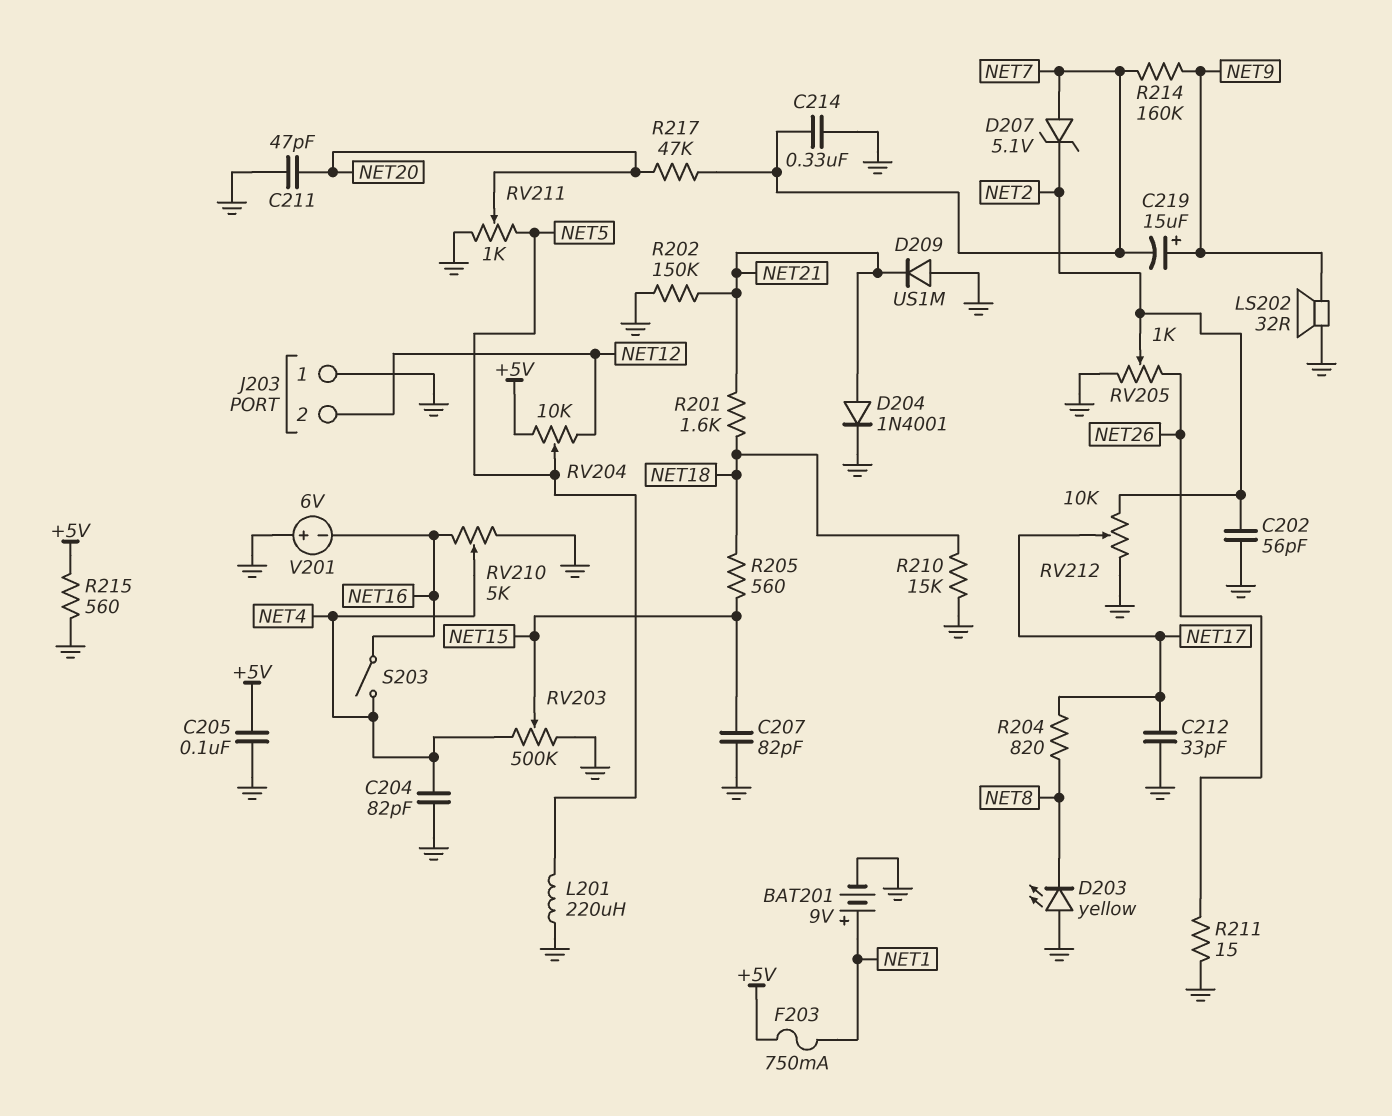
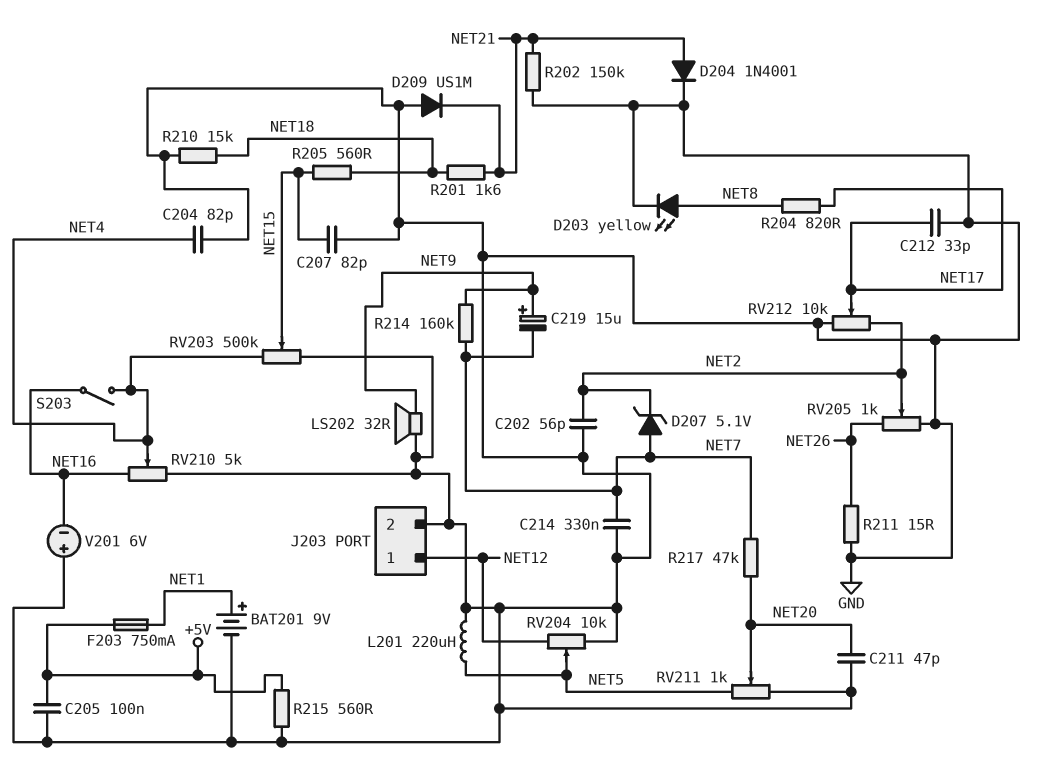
D203: LED yellow (A GND, K NET8) -> LED yellow (A NET8, K GND)
J203 pin 1: GND -> NET12
J203 pin 2: NET12 -> GND
RV204: 10k (+5V, NET12, wiper NET5) -> 10k (GND, NET12, wiper NET5)

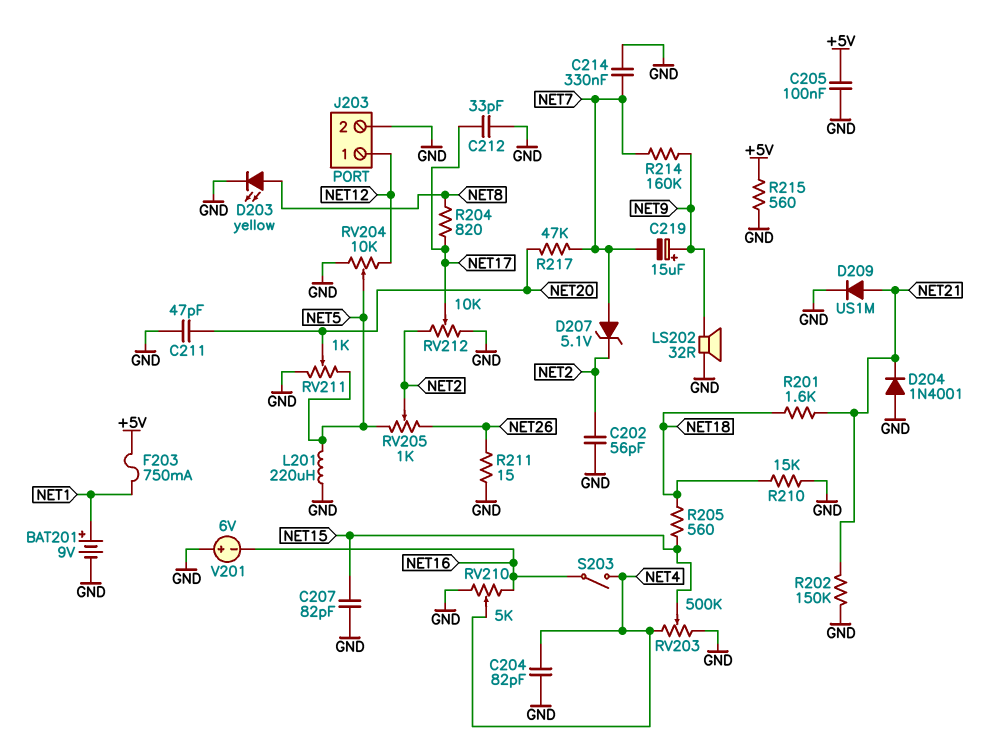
D204: diode 1N4001 (A NET21, K GND) -> diode 1N4001 (A GND, K NET21)
D209: diode US1M (A GND, K NET21) -> diode US1M (A NET21, K GND)
RV205: 1k (GND, NET26, wiper NET2) -> 1k (NET5, NET26, wiper NET2)

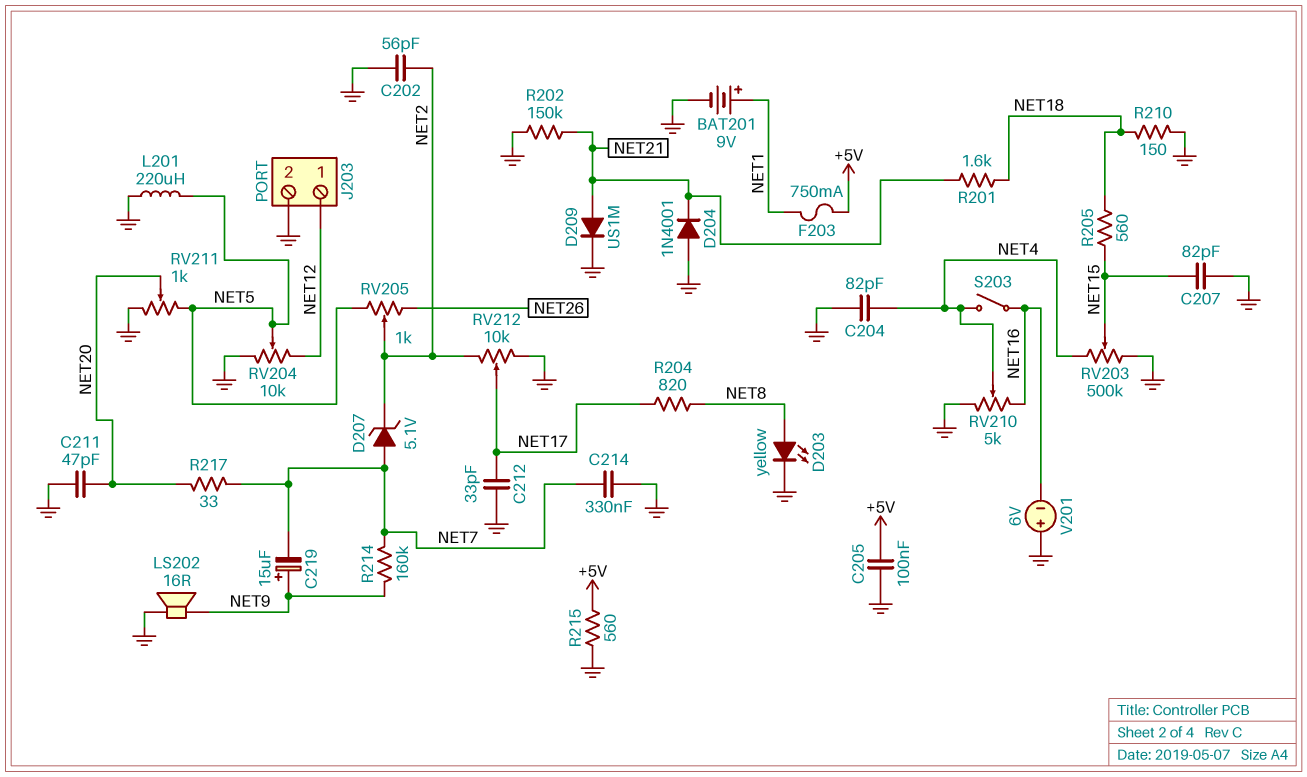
LS202: speaker 32R (GND, NET9) -> speaker 16R (GND, NET9)
R210: 15k (GND, NET18) -> 150 (GND, NET18)
R211: 15 (GND, NET26) -> none
R217: 47k (NET7, NET20) -> 33 (NET7, NET20)

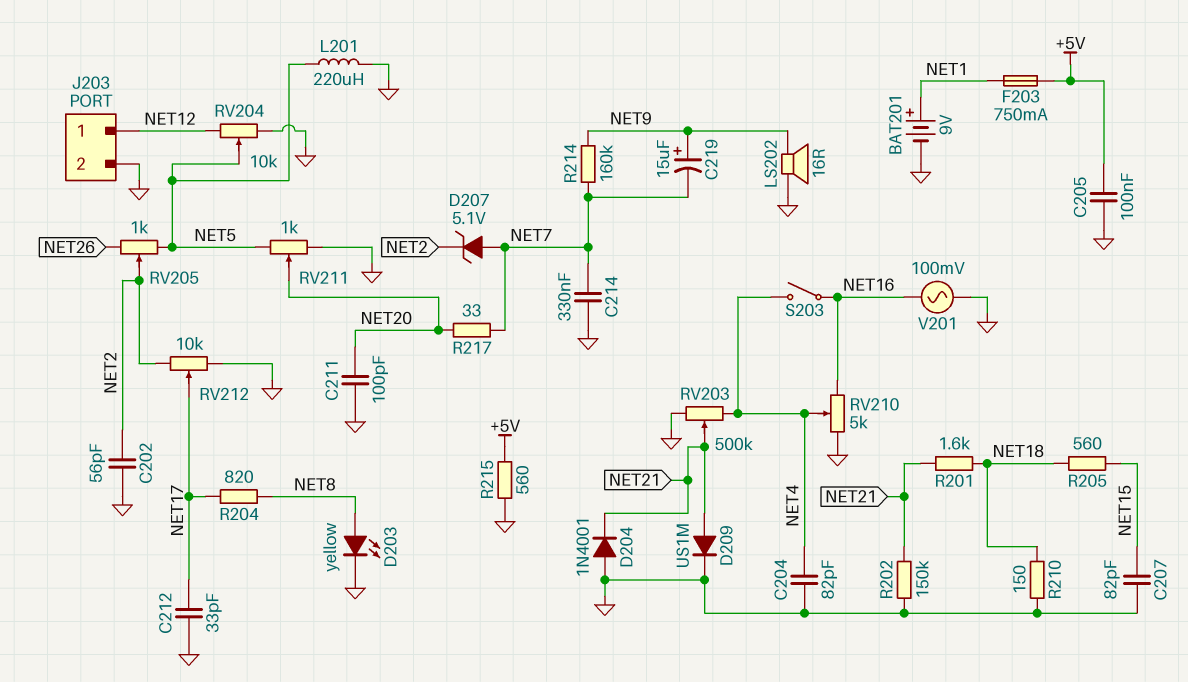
C211: 47pF (GND, NET20) -> 100pF (GND, NET20)
RV203: 500k (GND, NET4, wiper NET15) -> 500k (GND, NET4, wiper NET21)
V201: 6V (plus GND, minus NET16) -> AC 100mV (GND, NET16)

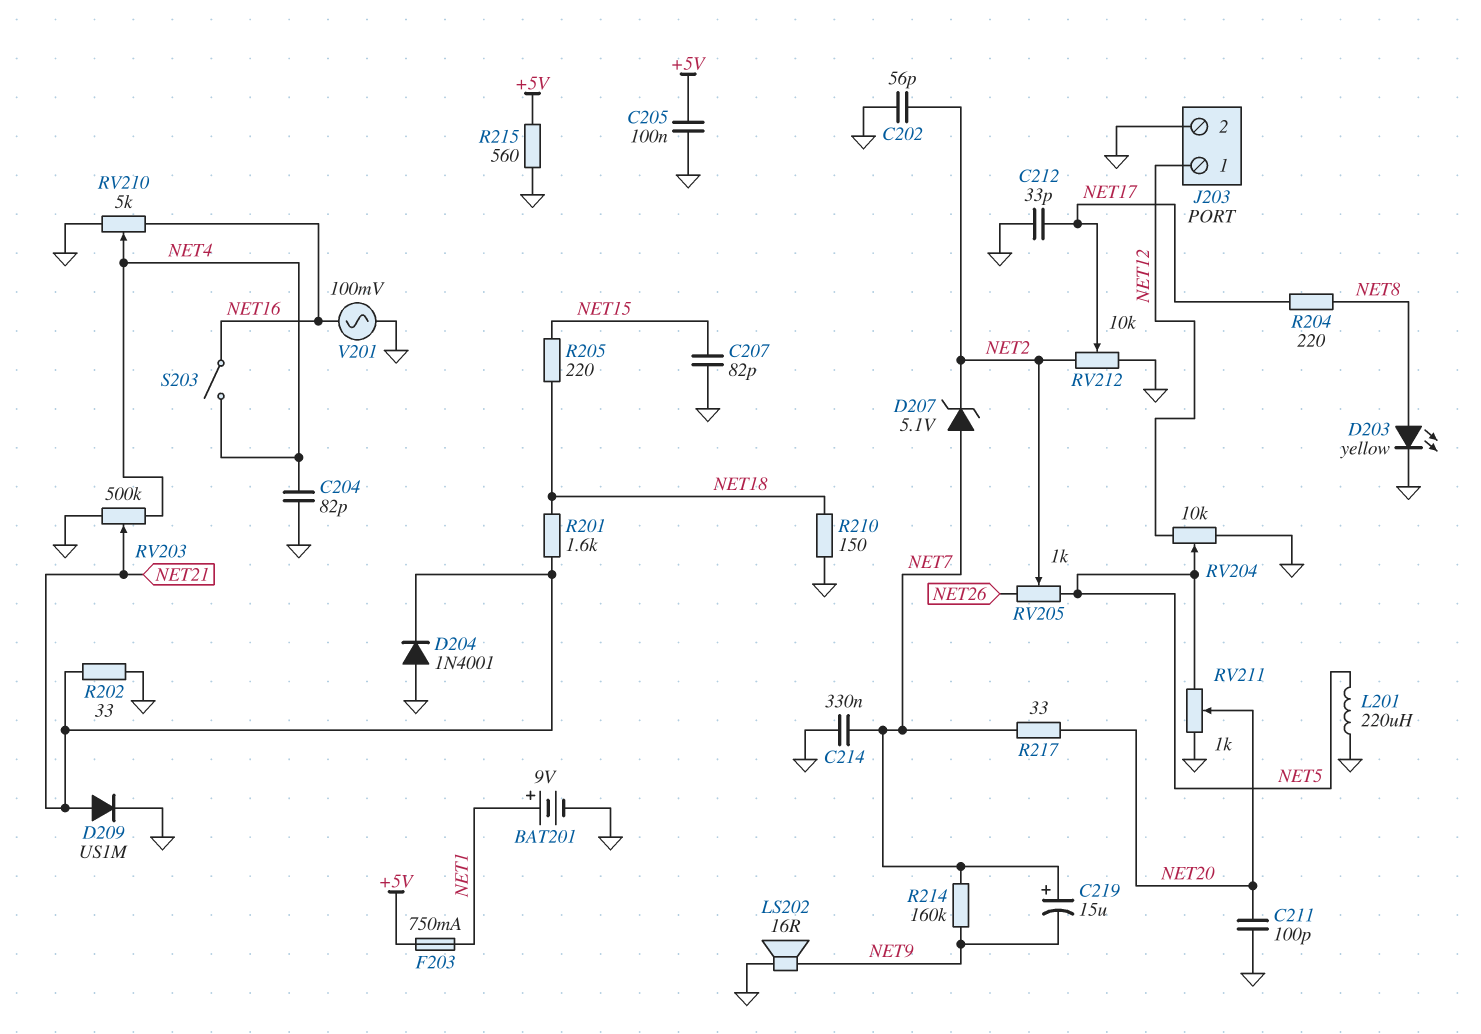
C219: 15uF (plus NET9, minus NET7) -> 15uF (plus NET7, minus NET9)
R202: 150k (GND, NET21) -> 33 (GND, NET21)
R204: 820 (NET8, NET17) -> 220 (NET8, NET17)
R205: 560 (NET15, NET18) -> 220 (NET15, NET18)

